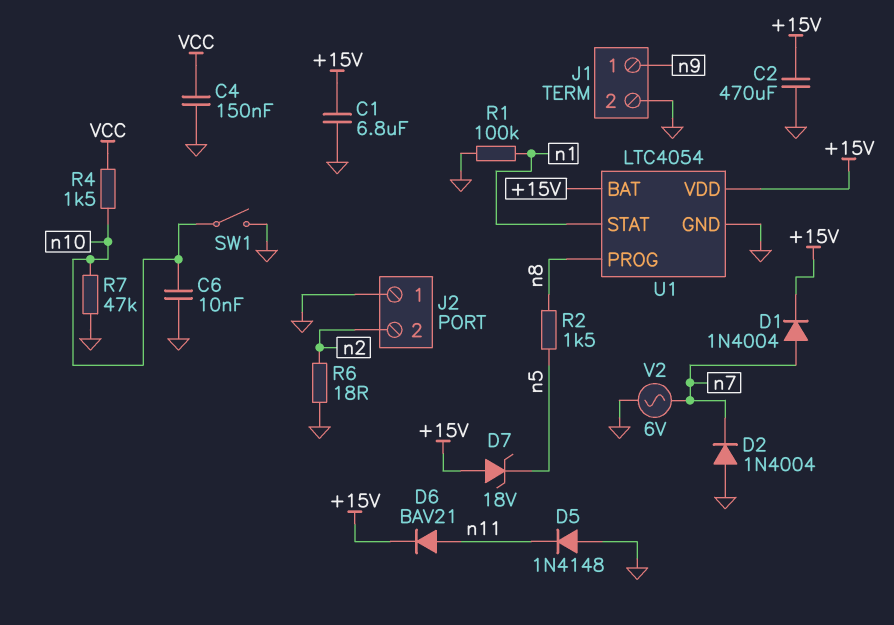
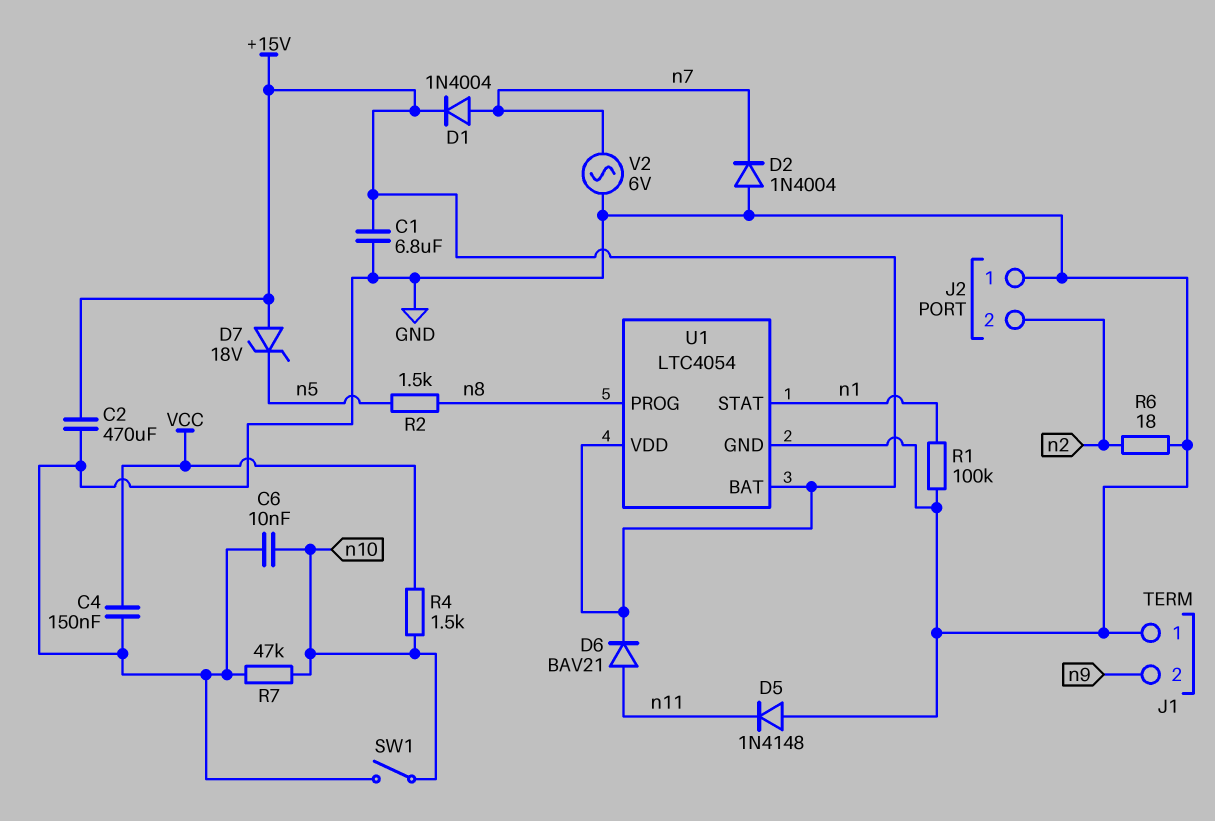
J1 pin 1: n9 -> GND
J1 pin 2: GND -> n9

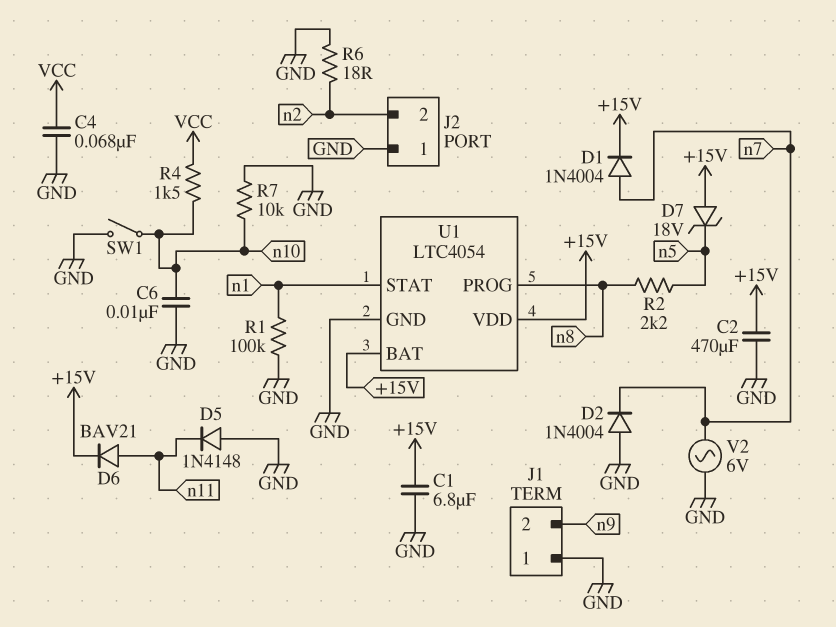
C4: 150nF (GND, VCC) -> 68nF (GND, VCC)
R2: 1.5k (n5, n8) -> 2.2k (n5, n8)
R7: 47k (GND, n10) -> 10k (GND, n10)

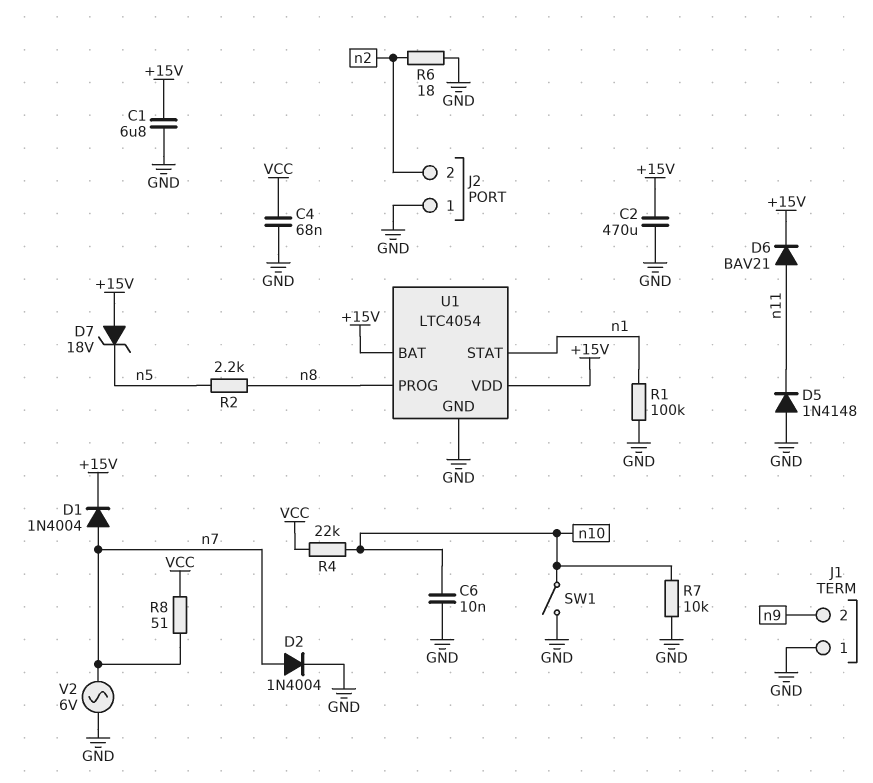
D2: diode 1N4004 (A GND, K n7) -> diode 1N4004 (A n7, K GND)
R4: 1.5k (VCC, n10) -> 22k (VCC, n10)
R8: none -> 51 (VCC, n7)

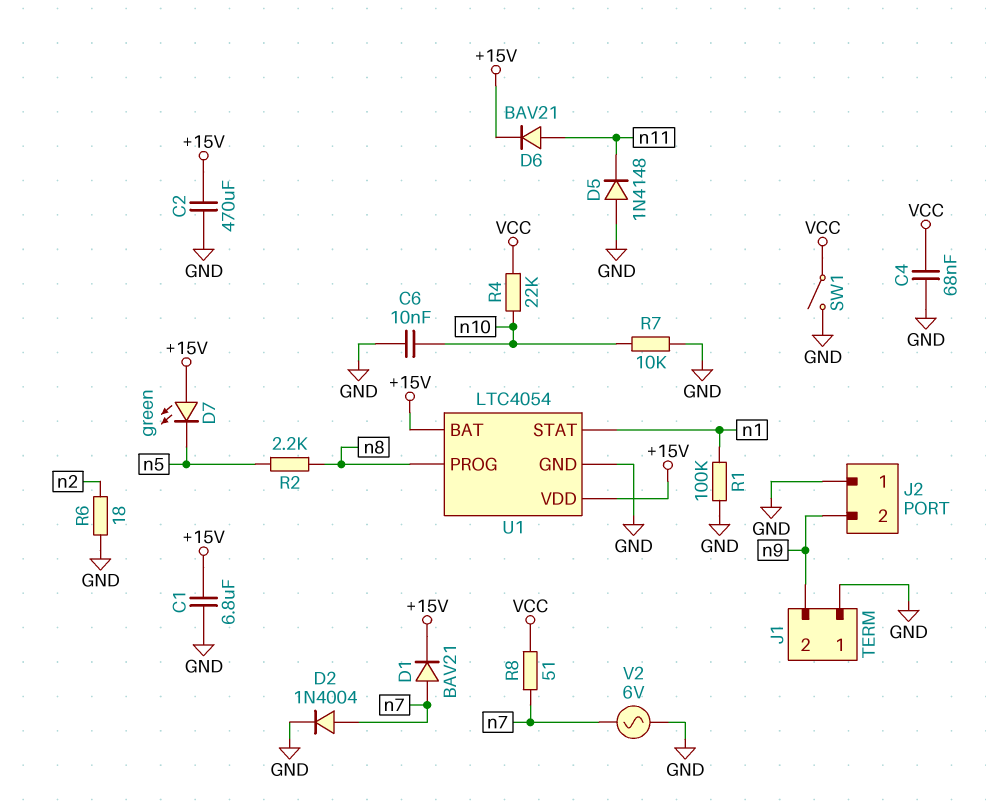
D1: diode 1N4004 (A n7, K +15V) -> diode BAV21 (A n7, K +15V)
D7: zener 18V (A +15V, K n5) -> LED green (A +15V, K n5)
J2 pin 2: n2 -> n9
SW1: switch (GND, n10) -> switch (GND, VCC)

